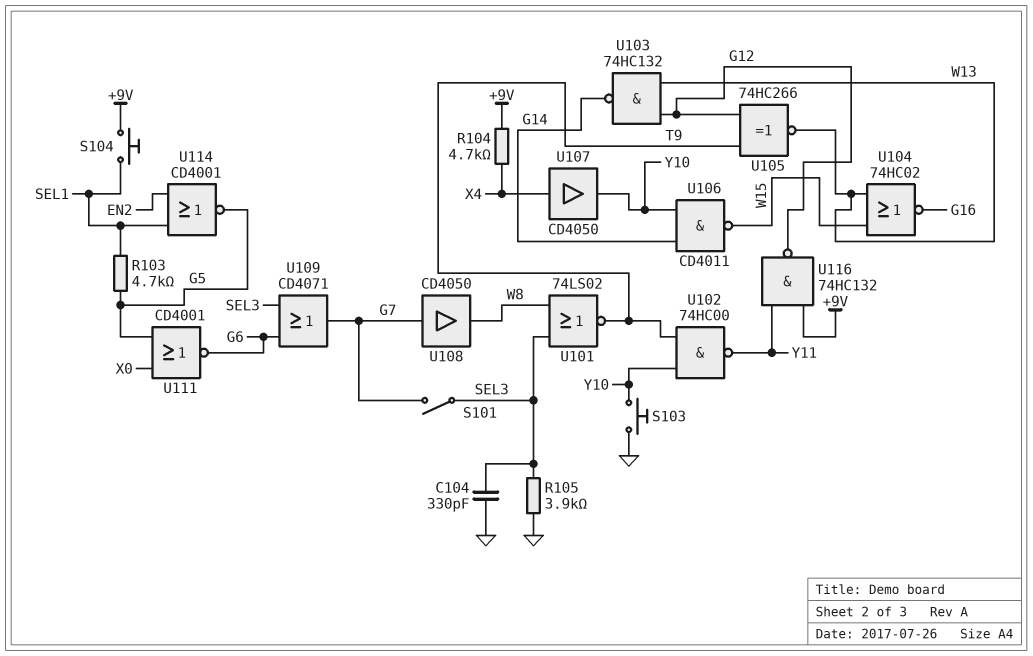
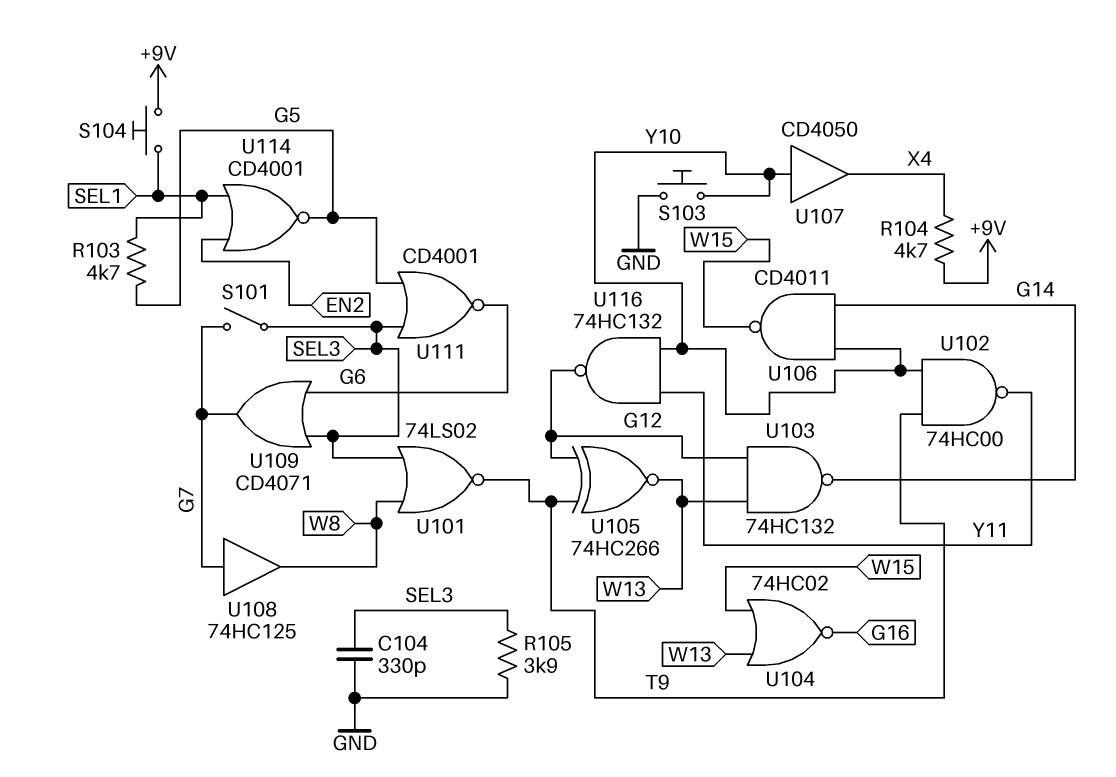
U107: buffer CD4050 (in X4, out Y10) -> buffer CD4050 (in Y10, out X4)
U108: buffer CD4050 (in G7, out W8) -> buffer 74HC125 (in G7, out W8)
U111: NOR CD4001 (in G5, in X0, out G6) -> NOR CD4001 (in G5, in SEL3, out G6)
U116: NAND 74HC132 (in +9V, in Y11, out G12) -> NAND 74HC132 (in Y10, in Y11, out G12)

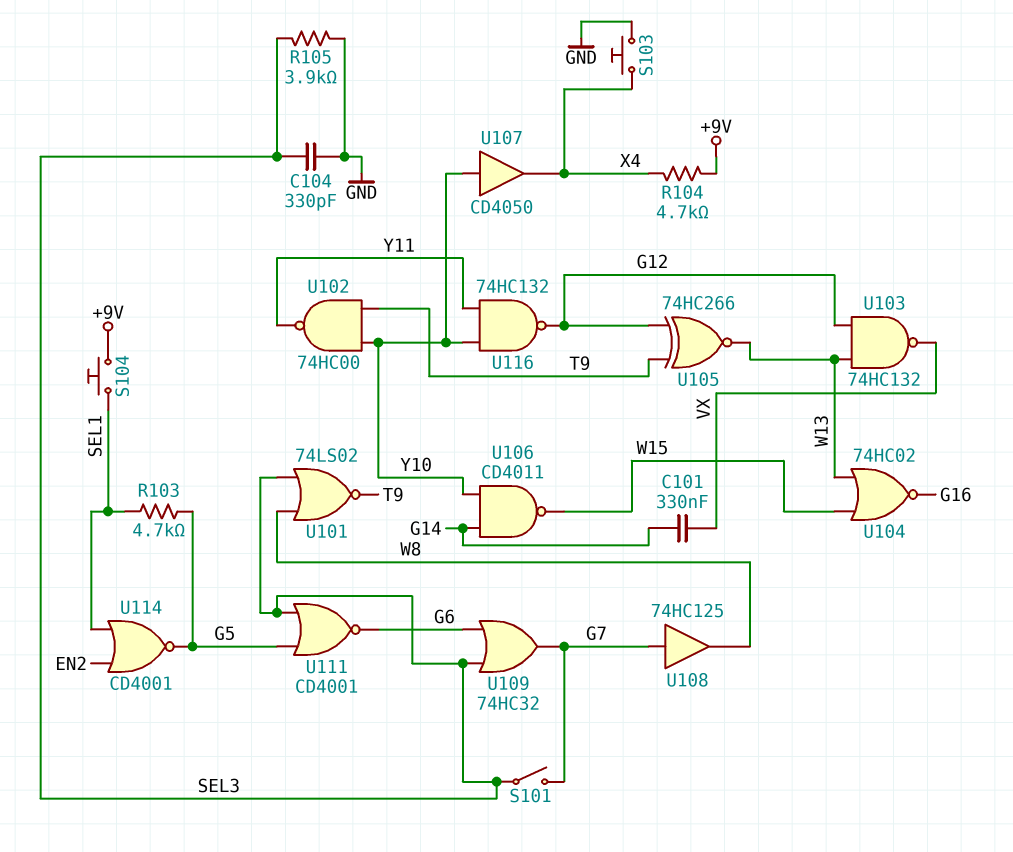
C101: none -> 330nF (G14, VX)
S103: button (GND, Y10) -> button (GND, X4)
U103: NAND 74HC132 (in G12, in W13, out G14) -> NAND 74HC132 (in G12, in W13, out VX)
U109: OR CD4071 (in G6, in SEL3, out G7) -> OR 74HC32 (in G6, in SEL3, out G7)

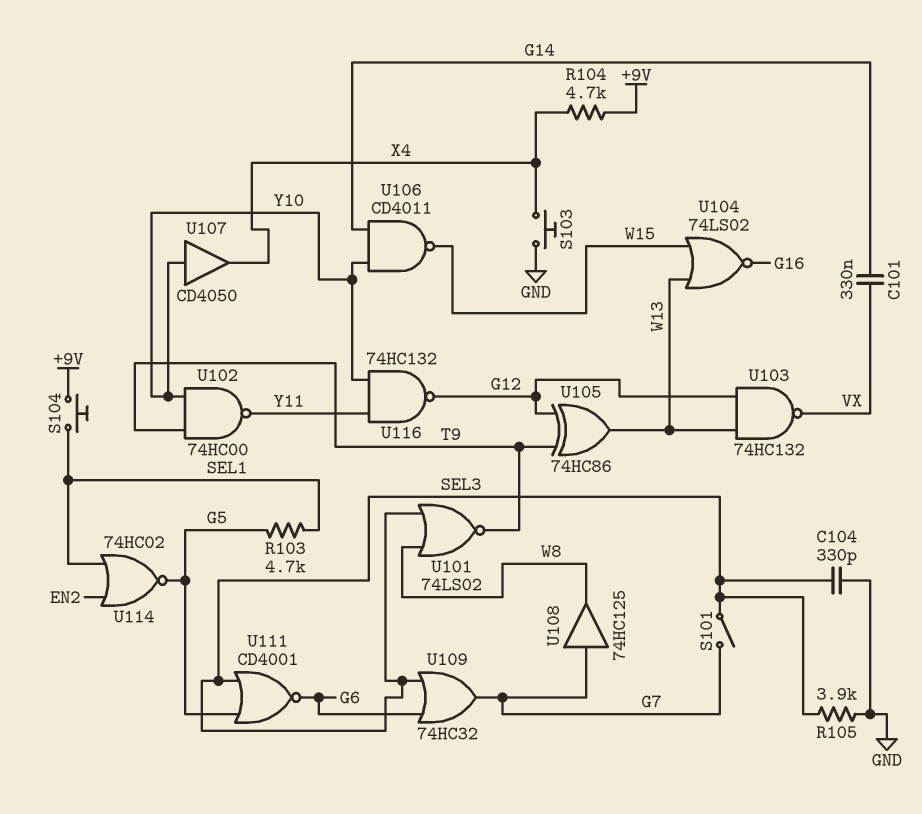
U104: NOR 74HC02 (in W13, in W15, out G16) -> NOR 74LS02 (in W13, in W15, out G16)
U105: XNOR 74HC266 (in G12, in T9, out W13) -> XOR 74HC86 (in G12, in T9, out W13)
U114: NOR CD4001 (in EN2, in SEL1, out G5) -> NOR 74HC02 (in EN2, in SEL1, out G5)

